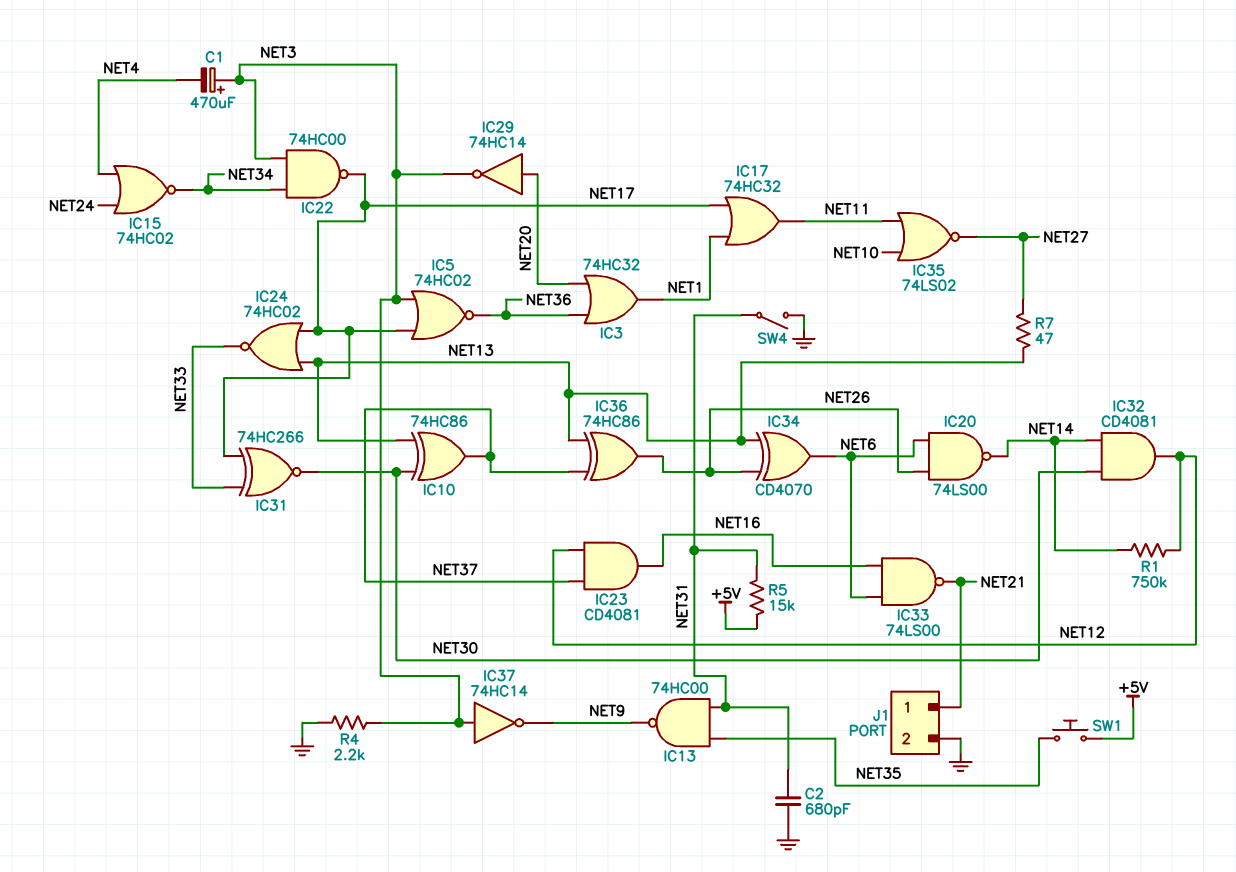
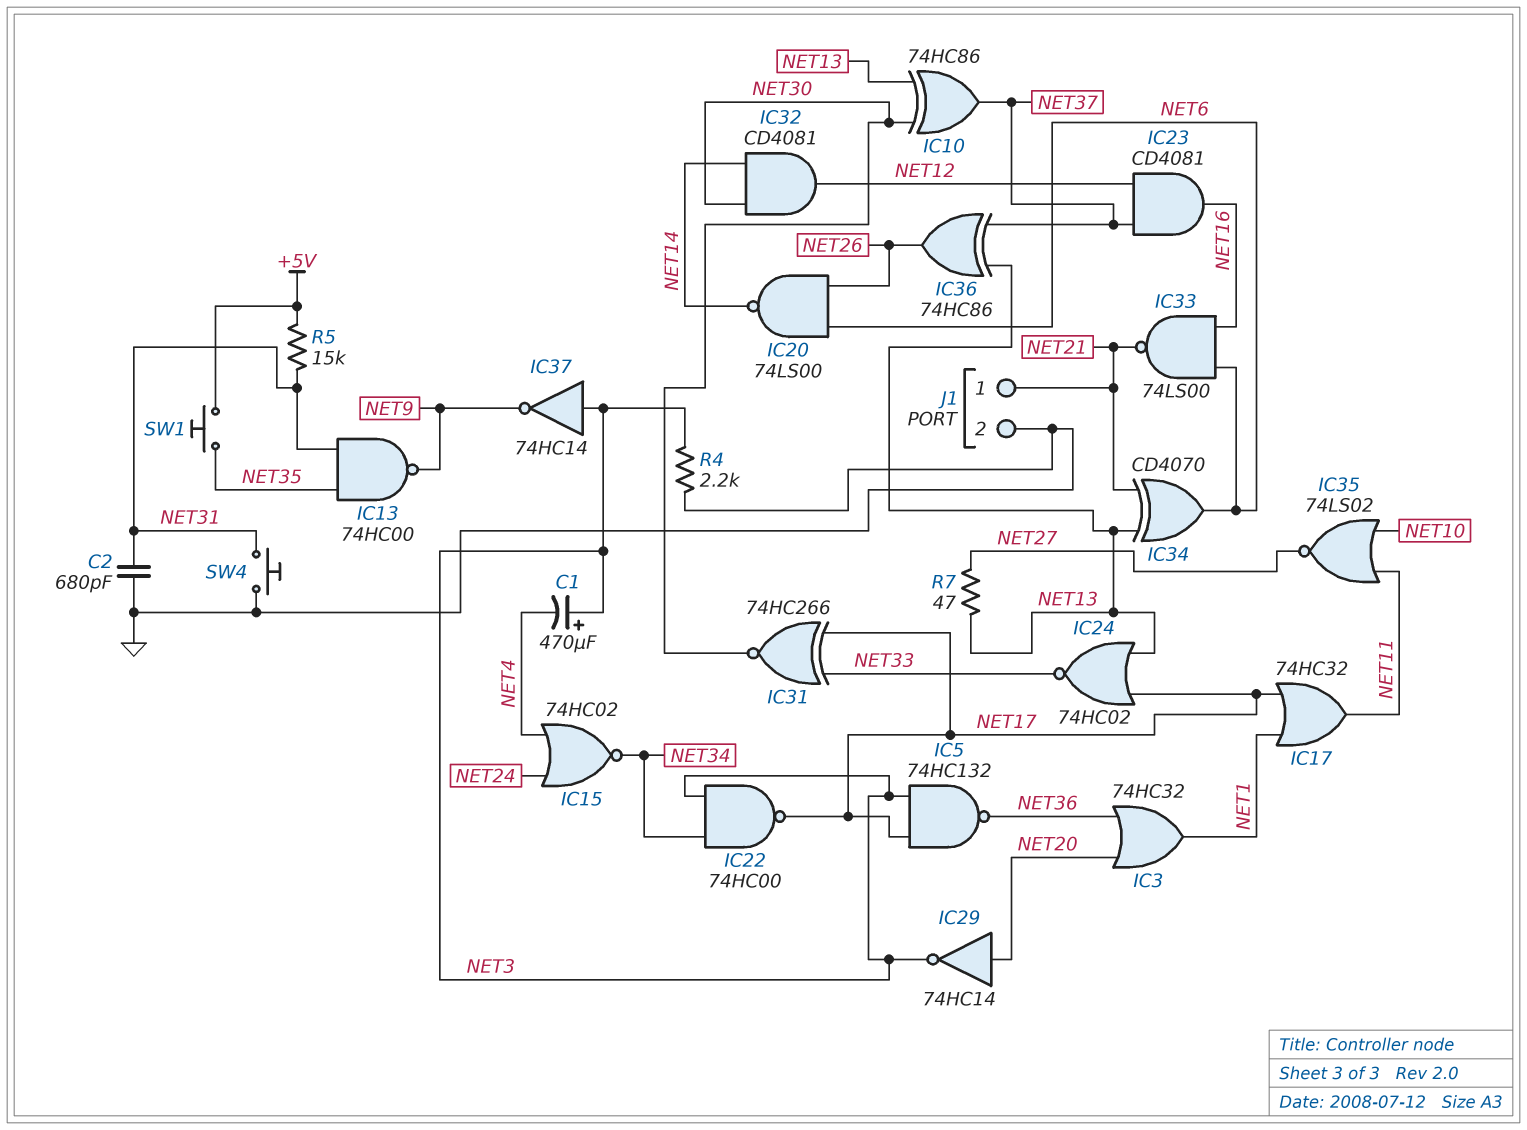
IC5: NOR 74HC02 (in NET3, in NET17, out NET36) -> NAND 74HC132 (in NET3, in NET17, out NET36)
IC34: XOR CD4070 (in NET13, in NET26, out NET6) -> XOR CD4070 (in NET13, in NET21, out NET6)
R1: 750k (NET12, NET14) -> none
SW4: switch (GND, NET31) -> button (GND, NET31)

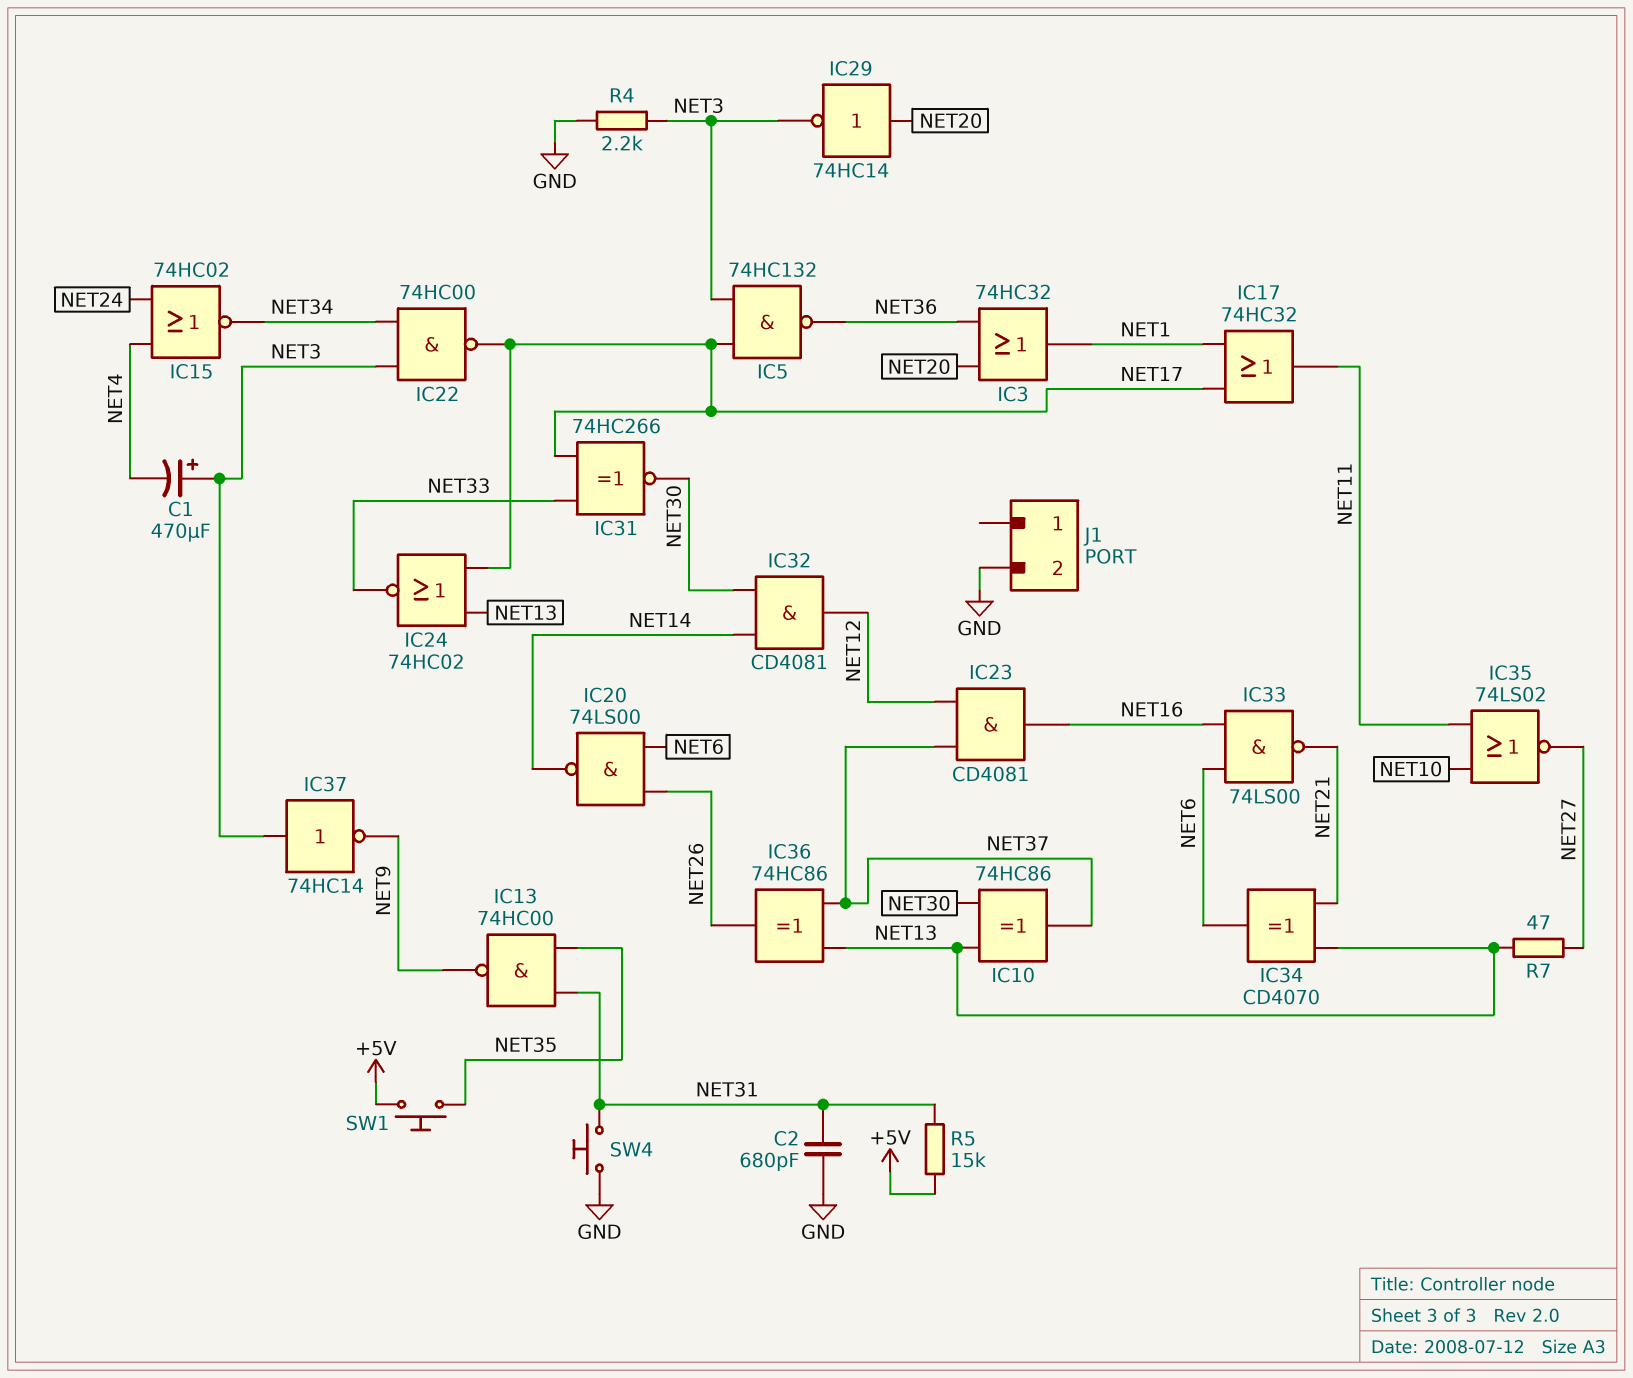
J1 pin 1: NET21 -> none

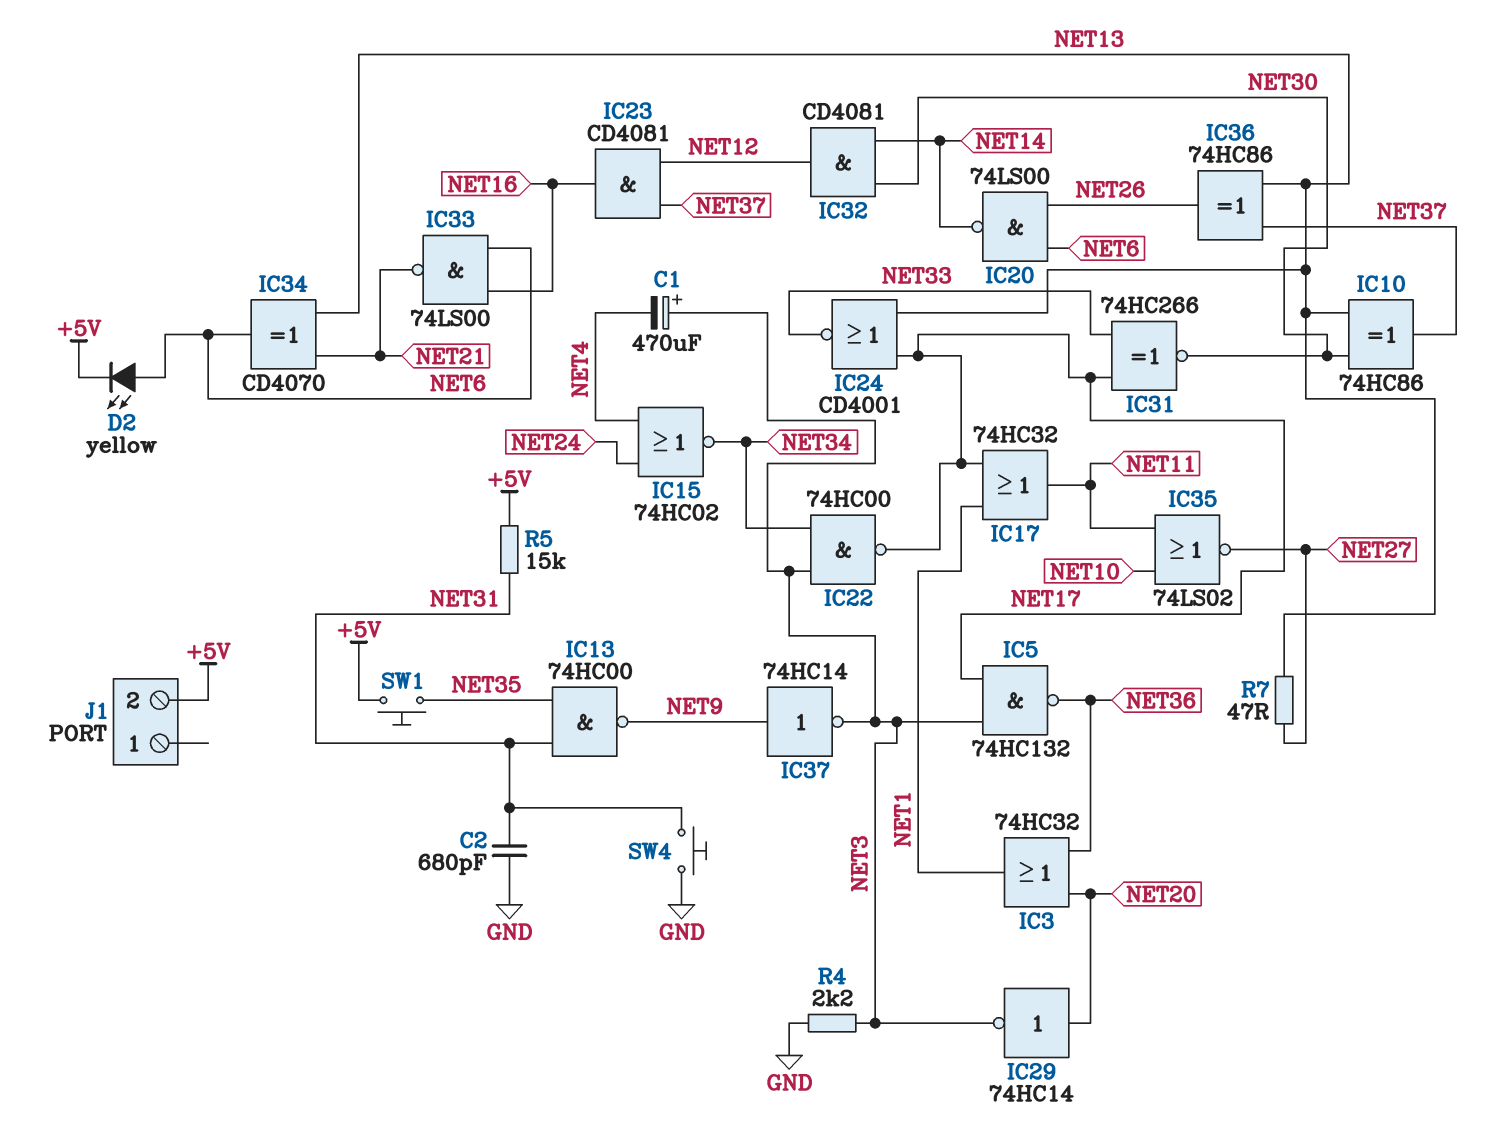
D2: none -> LED yellow (A NET6, K +5V)
IC24: NOR 74HC02 (in NET13, in NET17, out NET33) -> NOR CD4001 (in NET13, in NET17, out NET33)
IC37: NOT 74HC14 (in NET3, out NET9) -> NOT 74HC14 (in NET9, out NET3)
J1 pin 2: GND -> +5V

